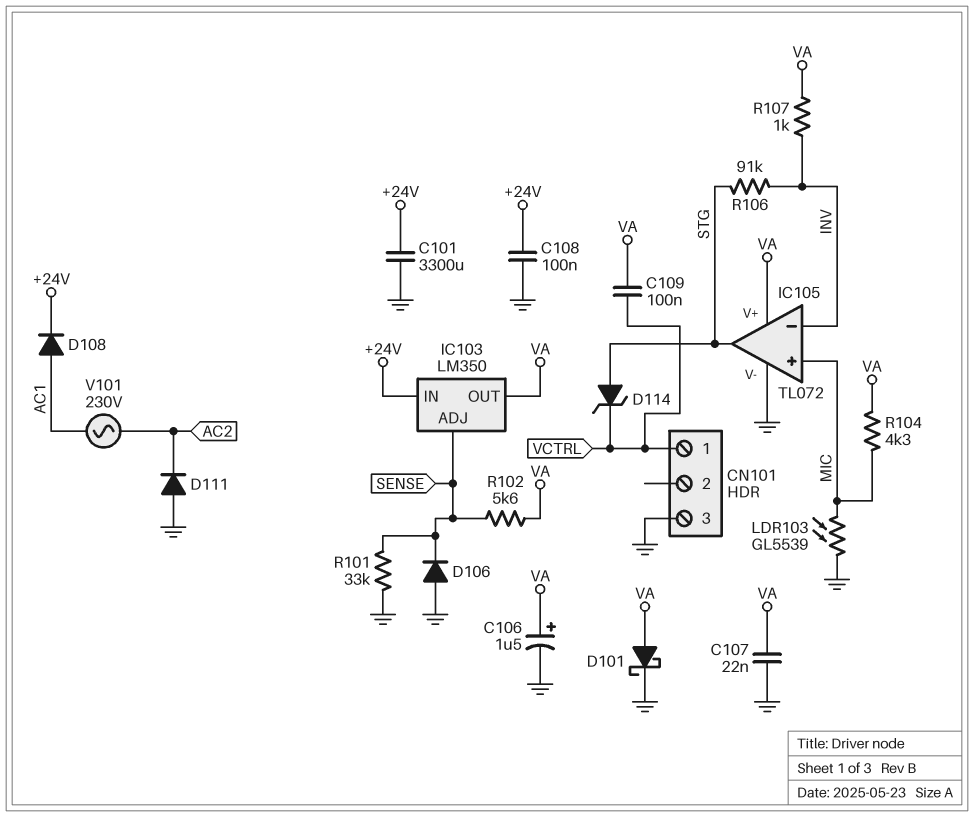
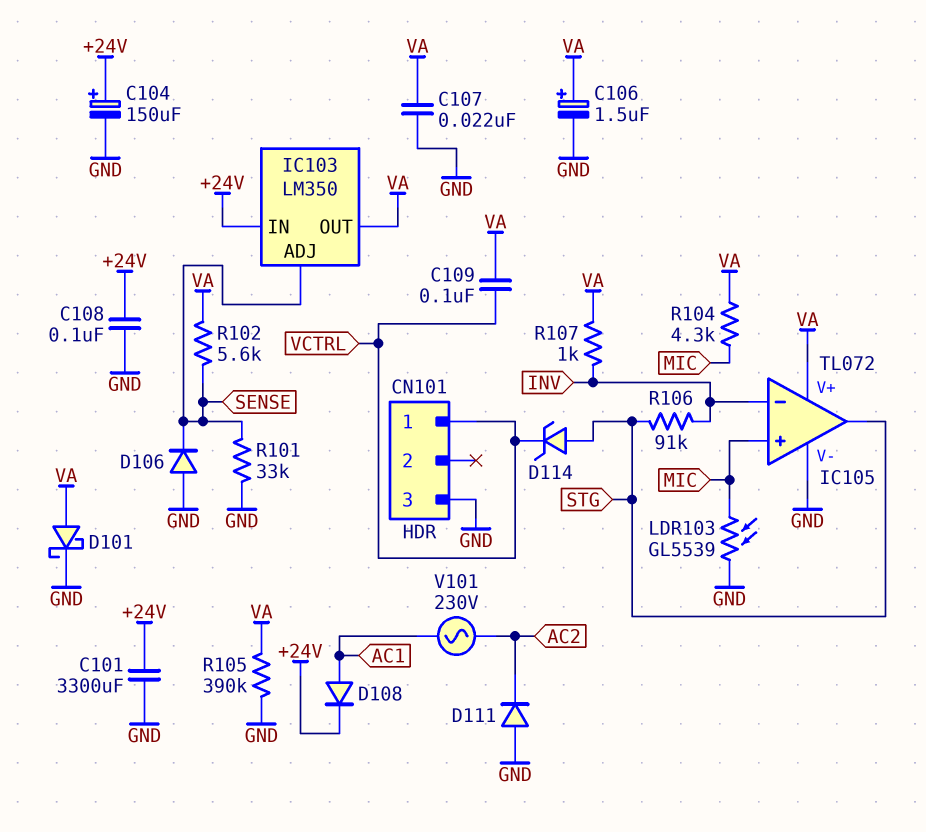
C104: none -> 150uF (plus +24V, minus GND)
R105: none -> 390k (GND, VA)

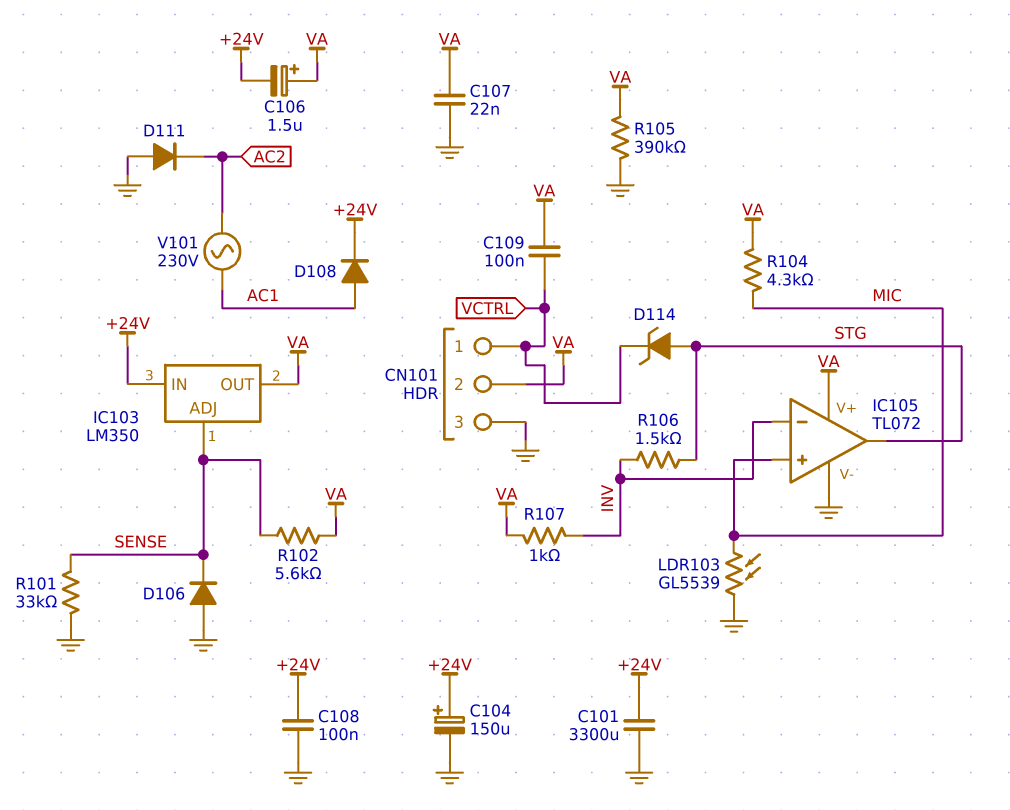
C106: 1.5uF (plus VA, minus GND) -> 1.5uF (plus VA, minus +24V)
CN101 pin 2: none -> VA
D101: schottky (A VA, K GND) -> none
R106: 91k (INV, STG) -> 1.5k (INV, STG)

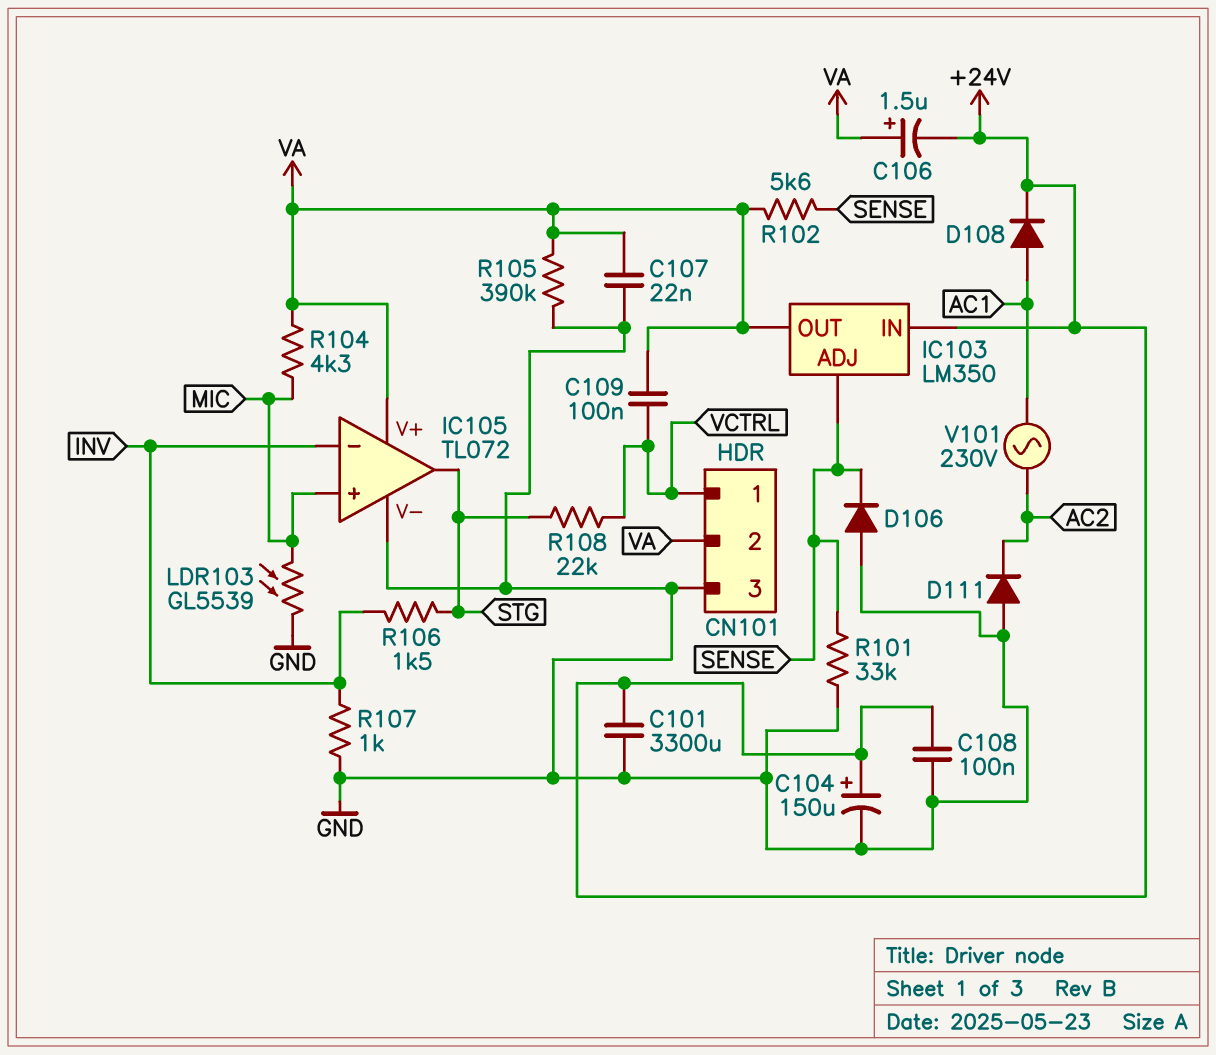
D114: zener (A STG, K VCTRL) -> none
R107: 1k (INV, VA) -> 1k (GND, INV)
R108: none -> 22k (STG, VCTRL)

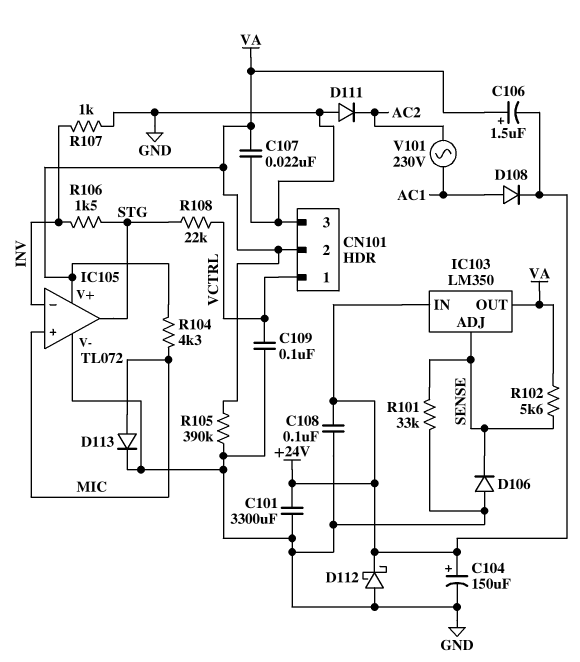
C109: 100nF (VA, VCTRL) -> 100nF (GND, VCTRL)
D112: none -> schottky (A GND, K +24V)
D113: none -> diode (A MIC, K GND)
LDR103: GL5539 (GND, MIC) -> none

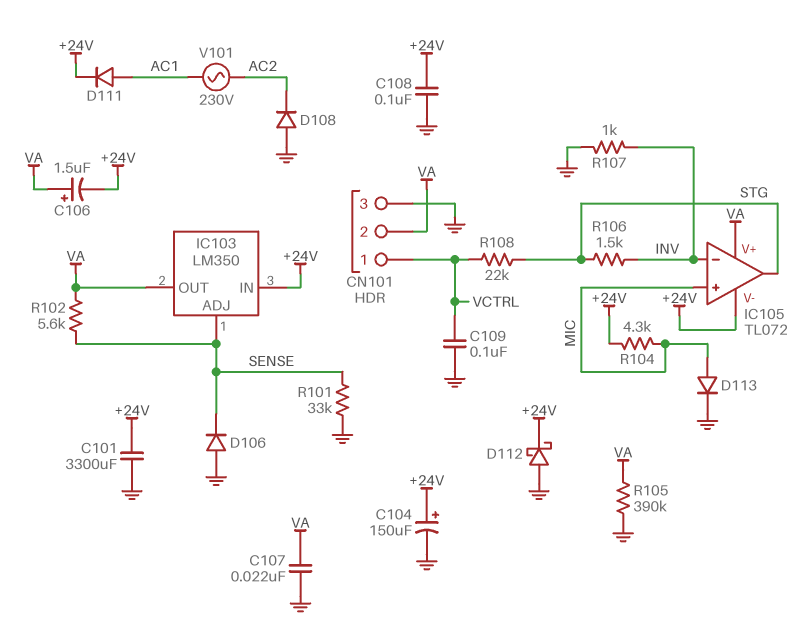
D108: diode (A AC1, K +24V) -> diode (A GND, K AC2)
D111: diode (A GND, K AC2) -> diode (A AC1, K +24V)
IC105 pin V-: GND -> +24V
R104: 4.3k (MIC, VA) -> 4.3k (+24V, MIC)

